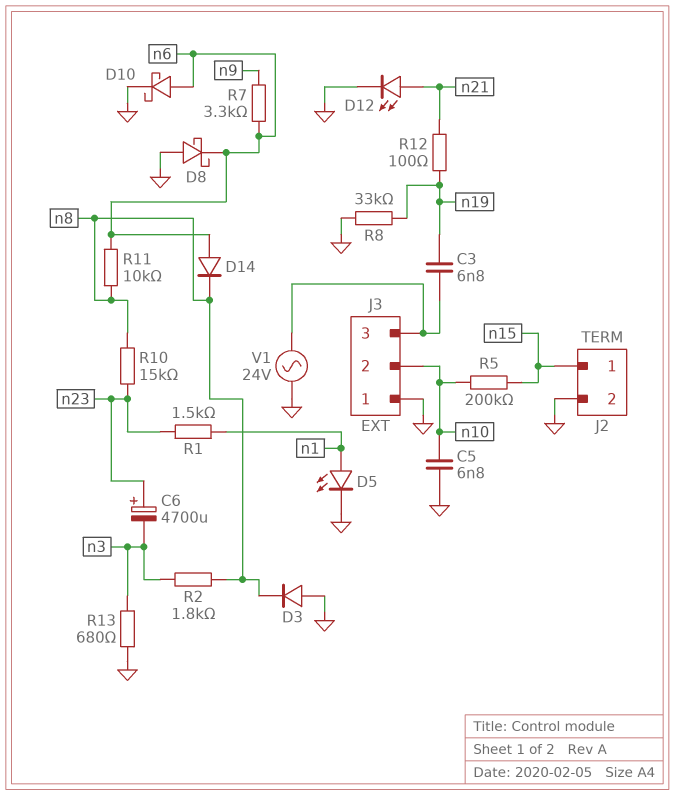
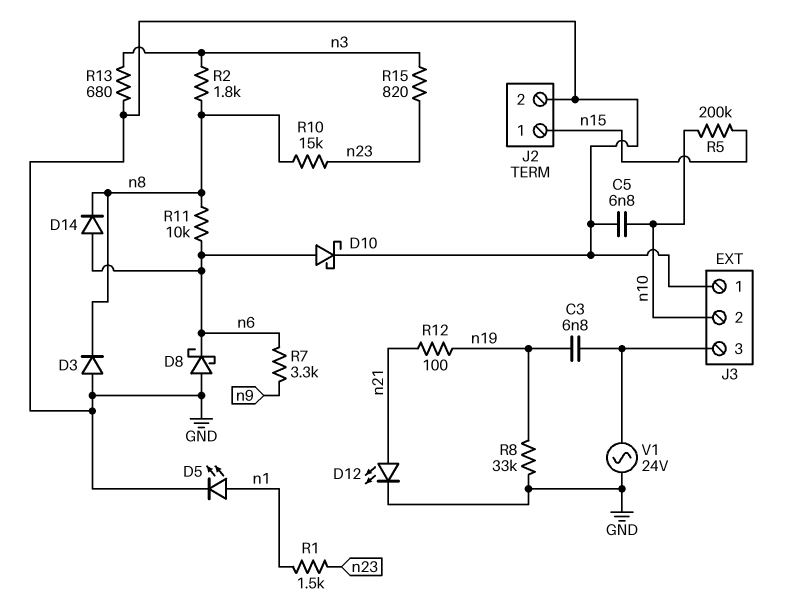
C6: 4700uF (plus n23, minus n3) -> none
R15: none -> 820 (n3, n23)

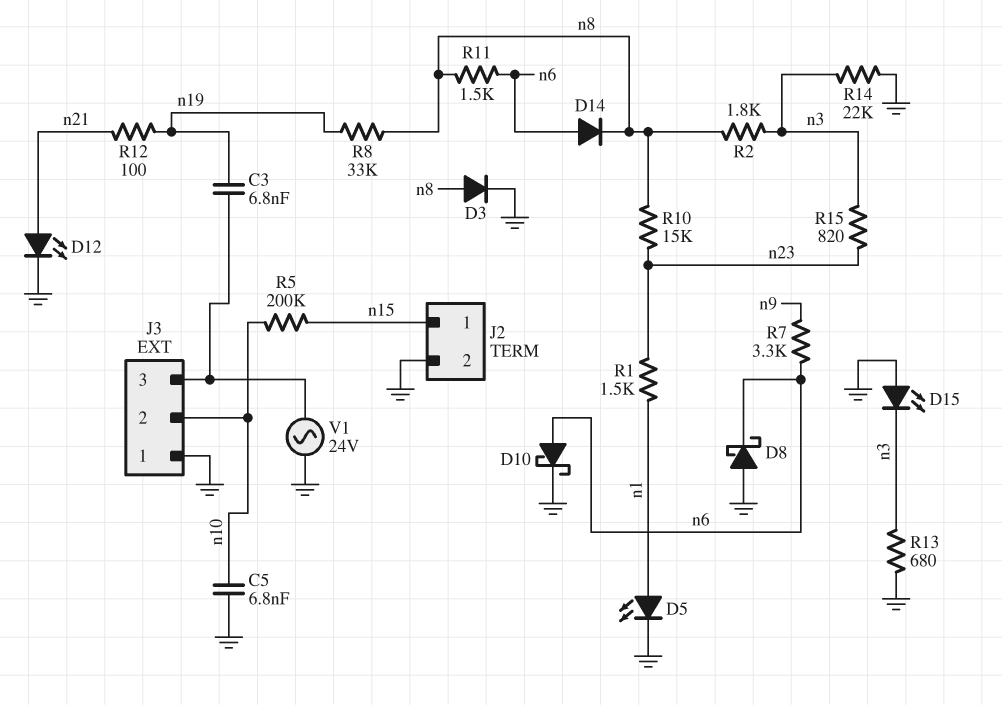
D3: diode (A GND, K n8) -> diode (A n8, K GND)
D15: none -> LED (A GND, K n3)
R8: 33k (GND, n19) -> 33k (n8, n19)
R11: 10k (n6, n8) -> 1.5k (n6, n8)
R14: none -> 22k (GND, n3)

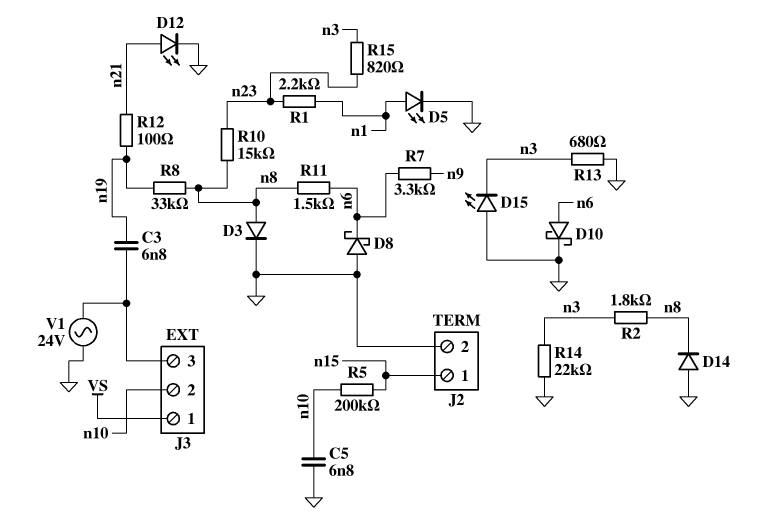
D14: diode (A n6, K n8) -> diode (A GND, K n8)
J3 pin 1: GND -> VS
R1: 1.5k (n1, n23) -> 2.2k (n1, n23)

